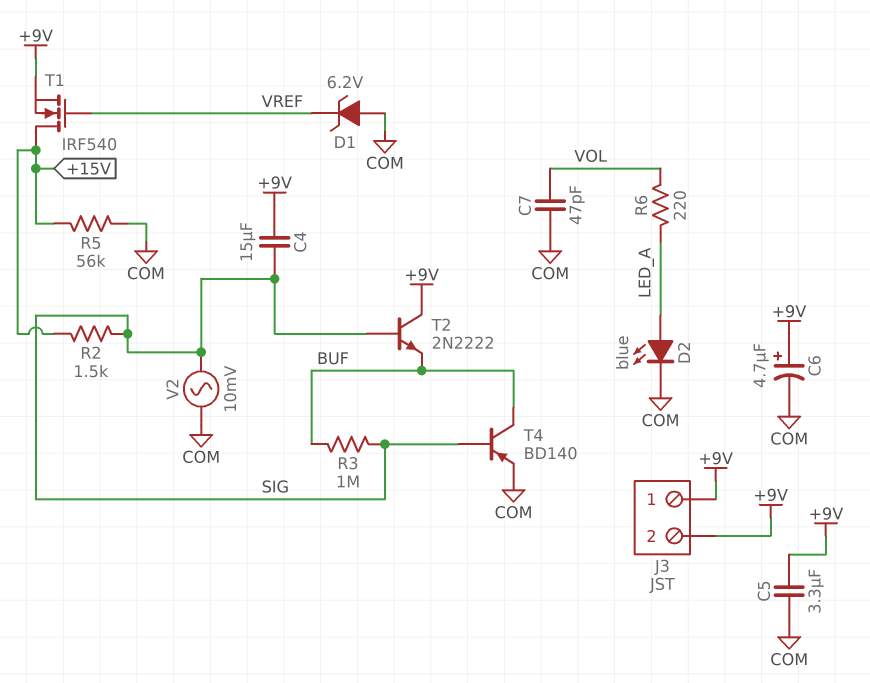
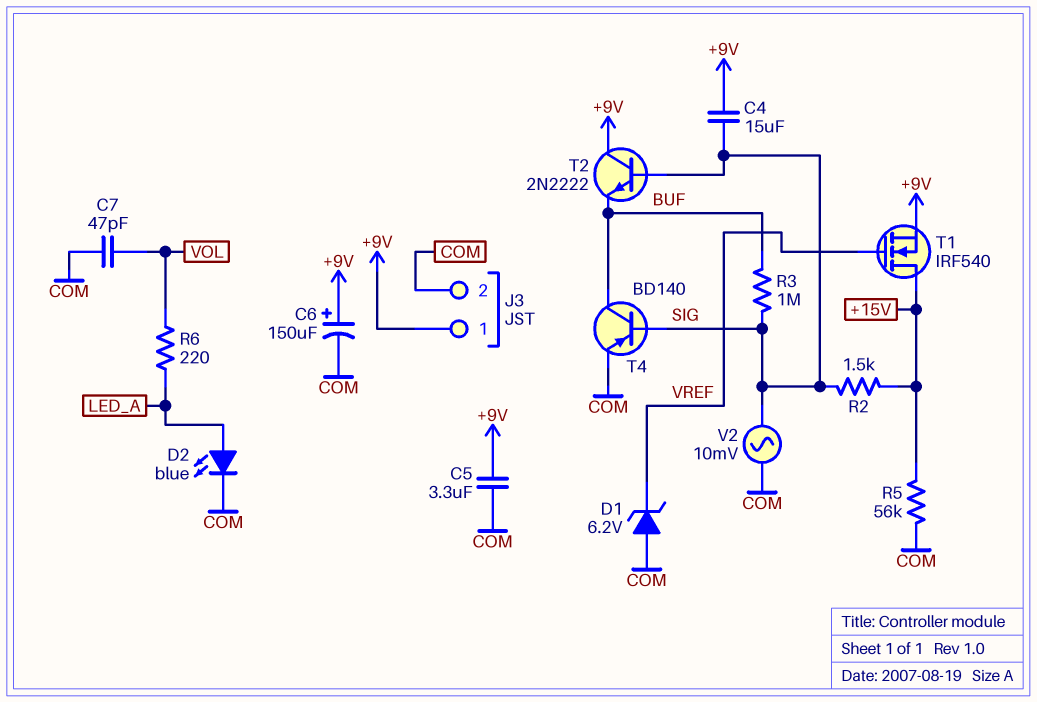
C6: 4.7uF (plus +9V, minus COM) -> 150uF (plus +9V, minus COM)
J3 pin 2: +9V -> COM

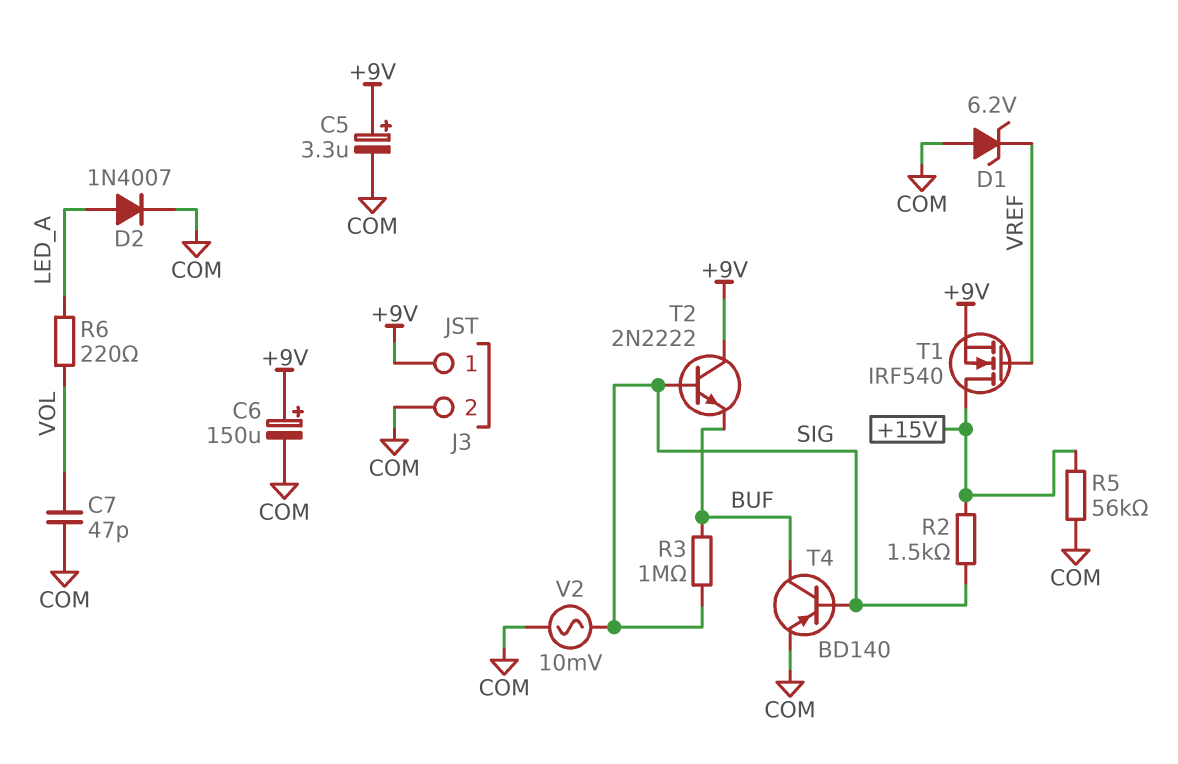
C4: 15uF (+9V, SIG) -> none
C5: 3.3uF (+9V, COM) -> 3.3uF (plus +9V, minus COM)
D2: LED blue (A LED_A, K COM) -> diode 1N4007 (A LED_A, K COM)

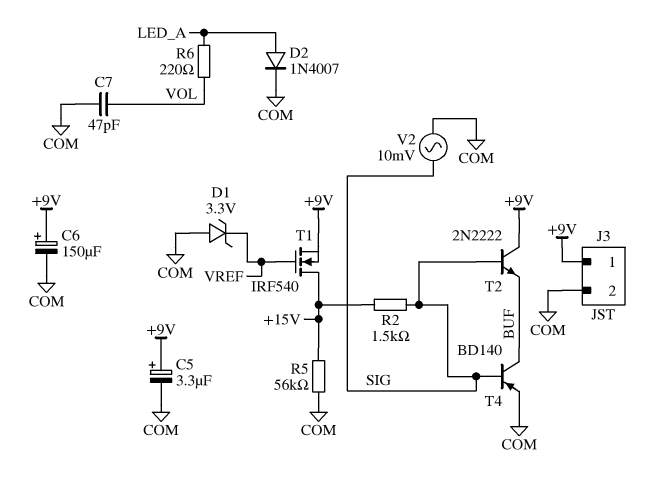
D1: zener 6.2V (A COM, K VREF) -> zener 3.3V (A COM, K VREF)
R3: 1M (BUF, SIG) -> none

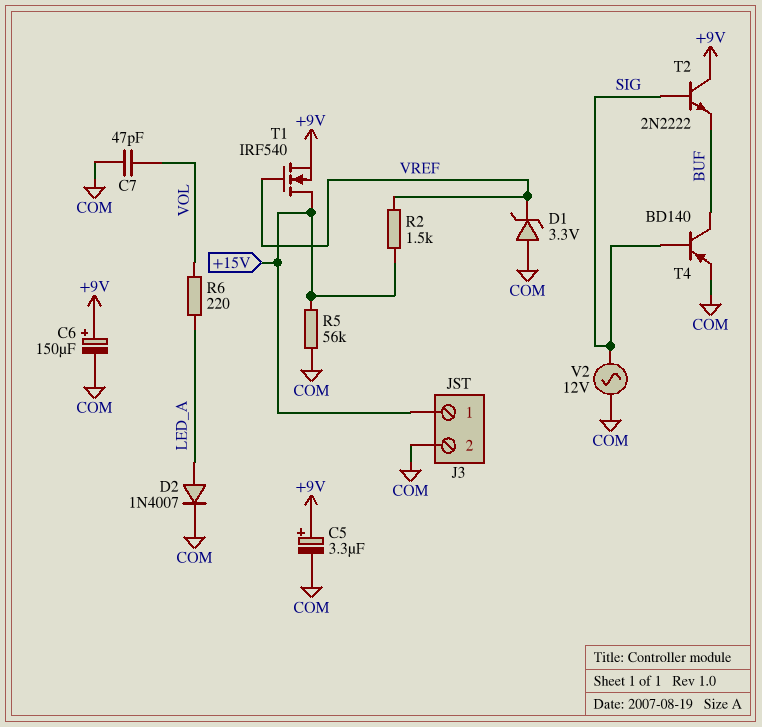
J3 pin 1: +9V -> +15V
R2: 1.5k (+15V, SIG) -> 1.5k (+15V, VREF)
V2: AC 10mV (COM, SIG) -> AC 12V (COM, SIG)

